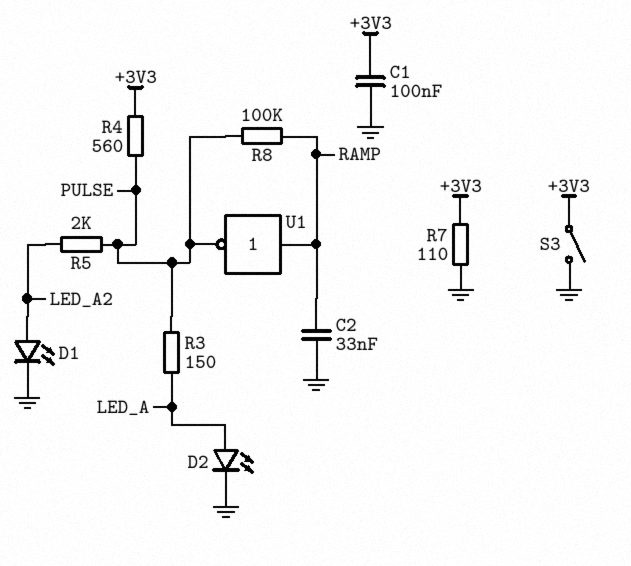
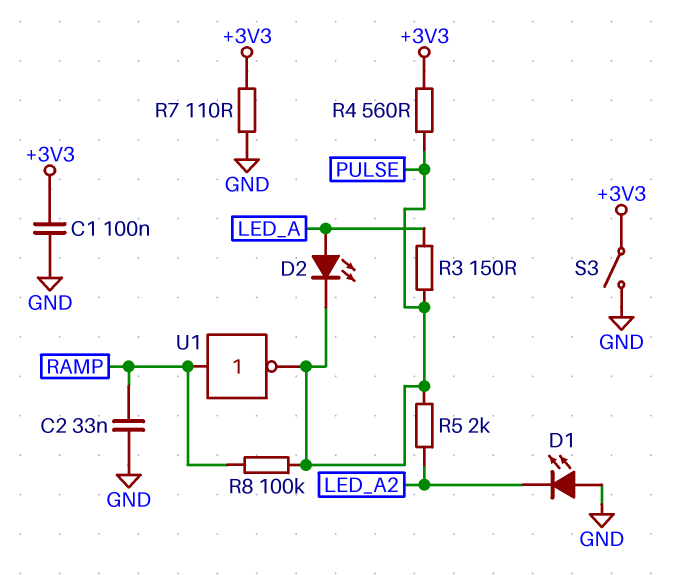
D1: LED (A LED_A2, K GND) -> LED (A GND, K LED_A2)
D2: LED (A LED_A, K GND) -> LED (A LED_A, K PULSE)

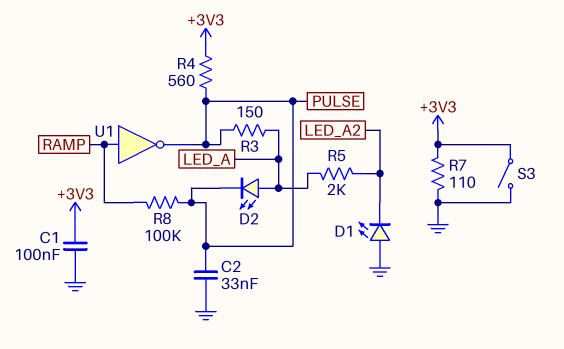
C2: 33nF (GND, RAMP) -> 33nF (GND, PULSE)
R5: 2k (LED_A2, PULSE) -> 2k (LED_A, LED_A2)

